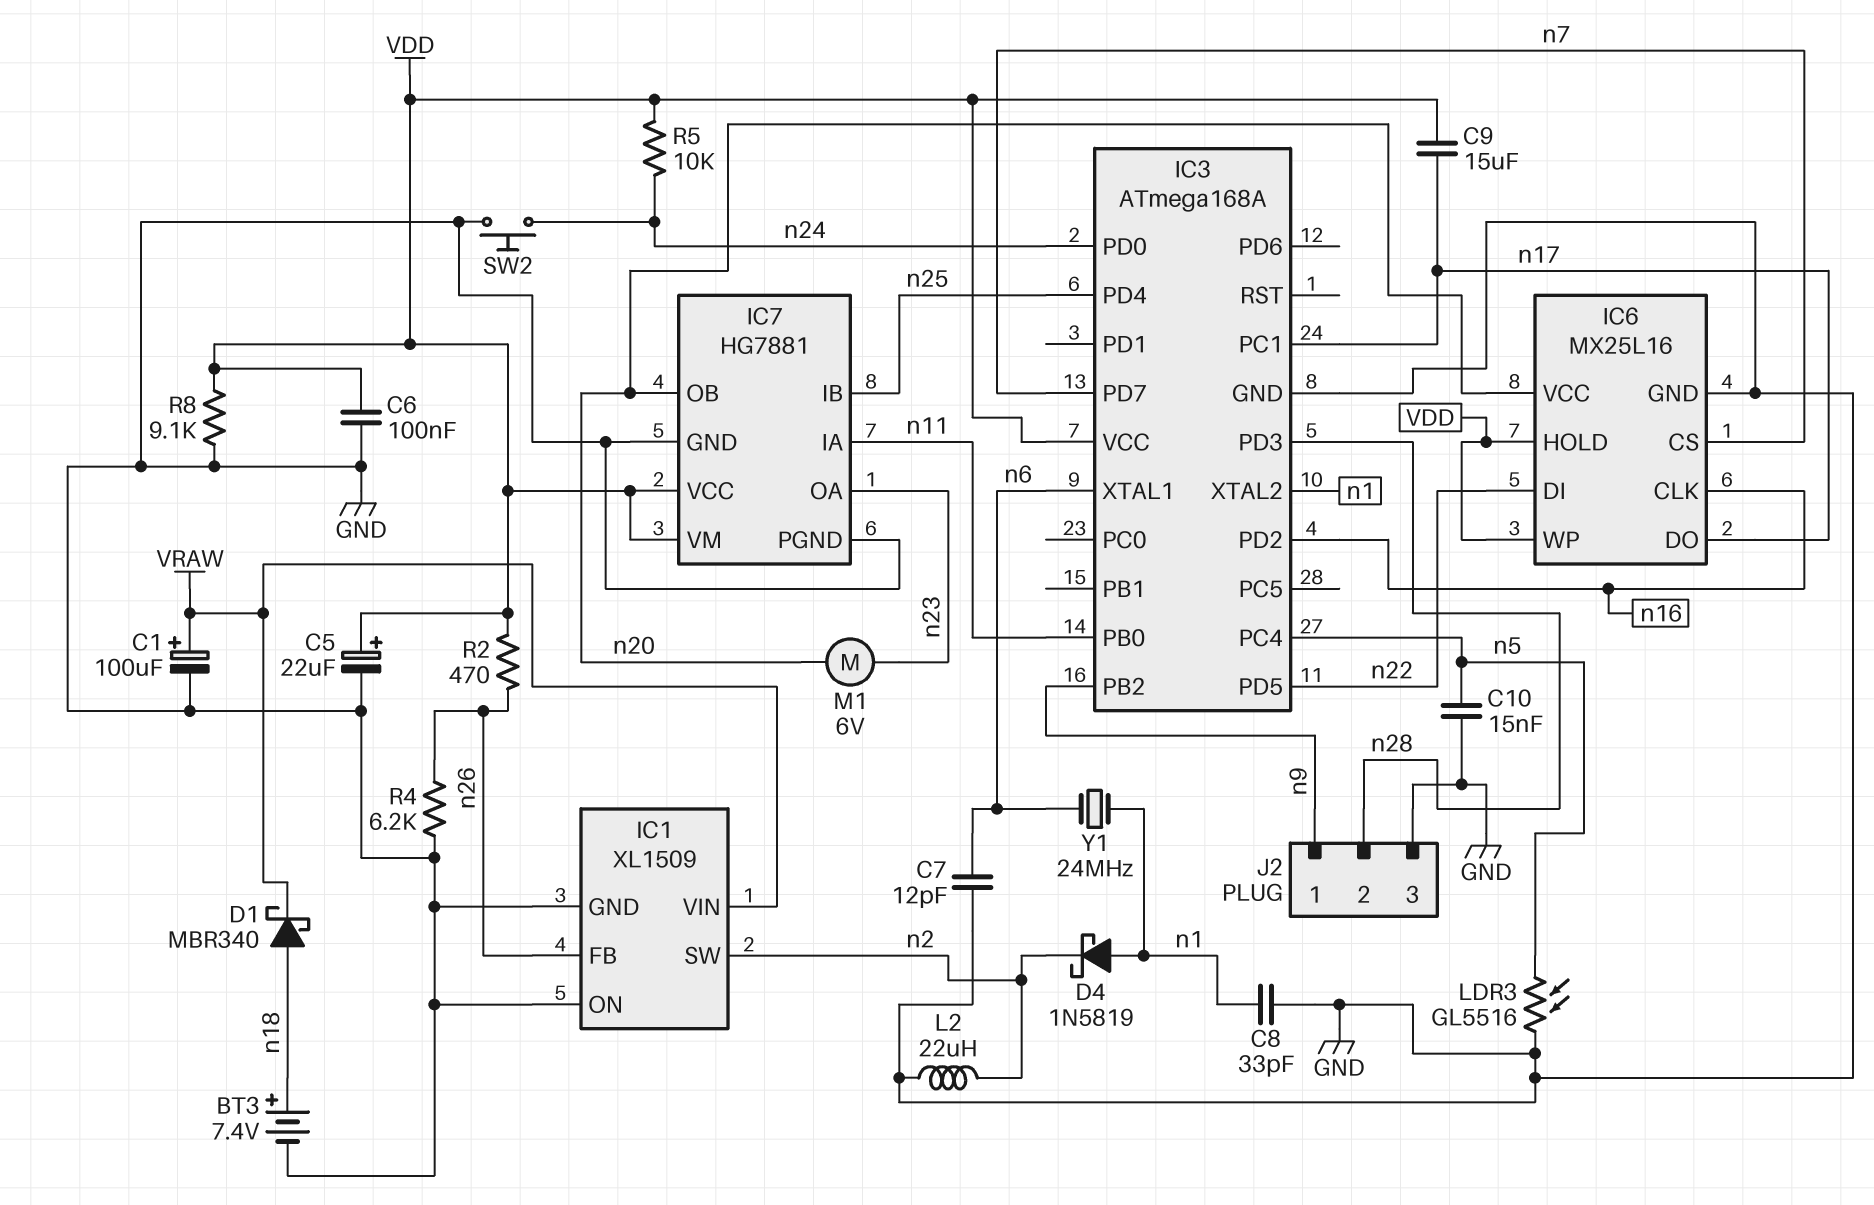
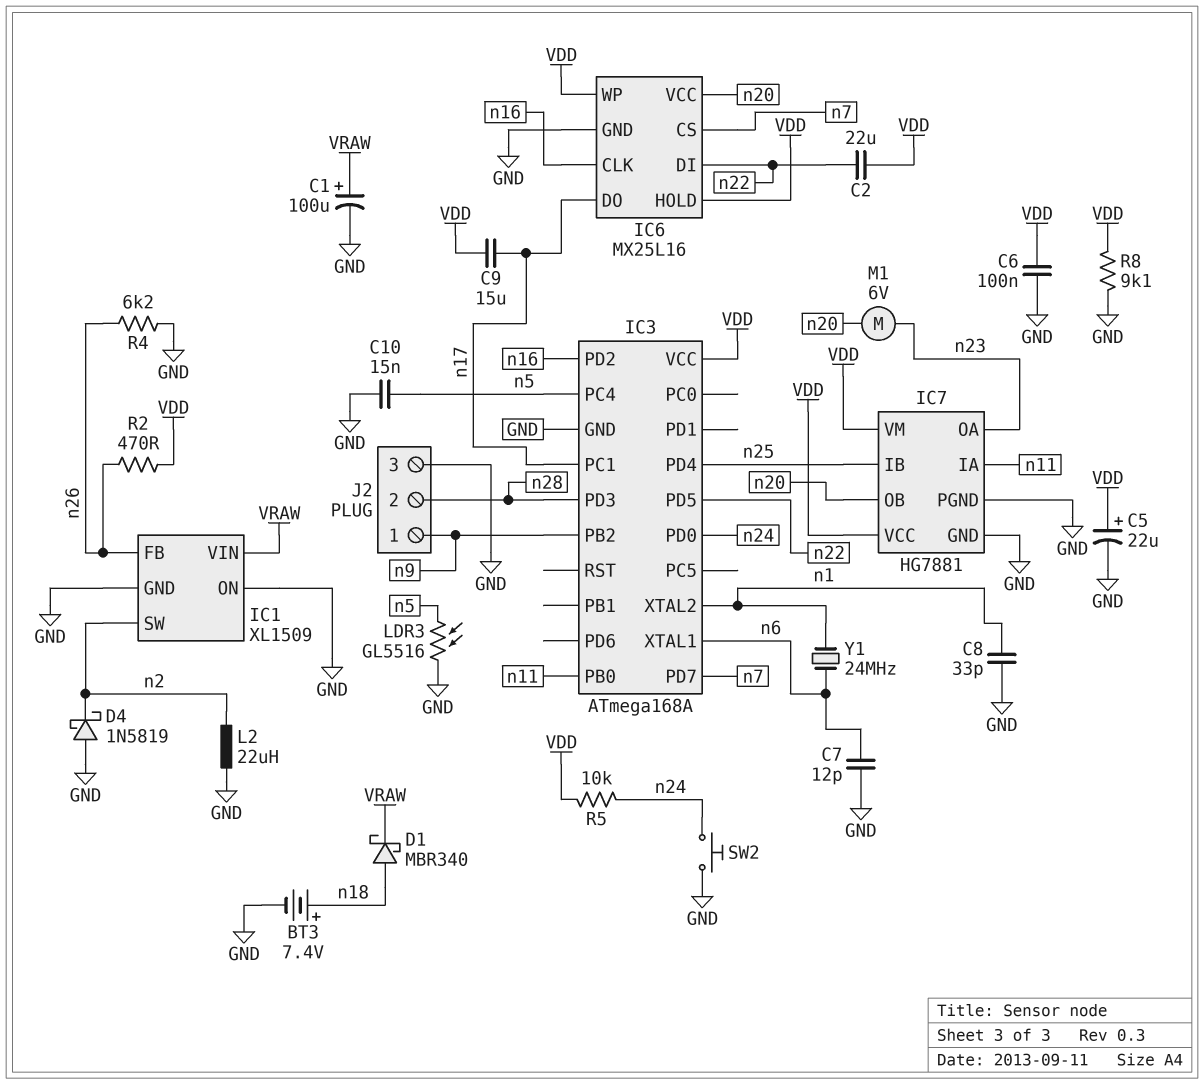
C2: none -> 22uF (VDD, n22)
D4: schottky 1N5819 (A n1, K n2) -> schottky 1N5819 (A GND, K n2)

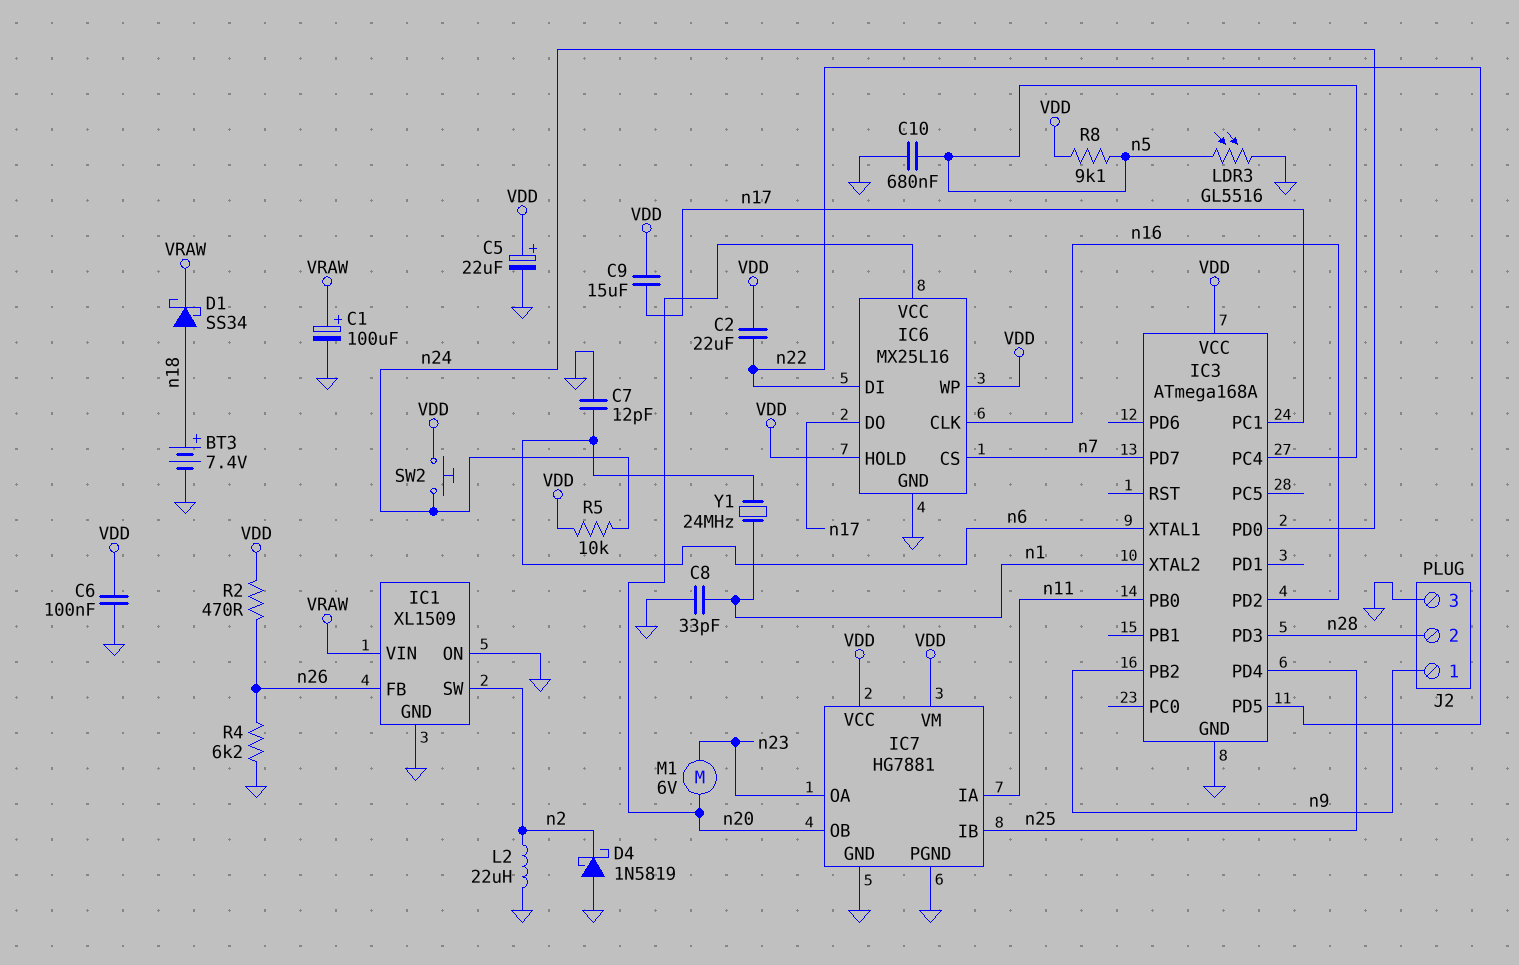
C10: 15nF (GND, n5) -> 680nF (GND, n5)
D1: schottky MBR340 (A n18, K VRAW) -> schottky SS34 (A n18, K VRAW)
R8: 9.1k (GND, VDD) -> 9.1k (VDD, n5)
SW2: button (GND, n24) -> button (VDD, n24)

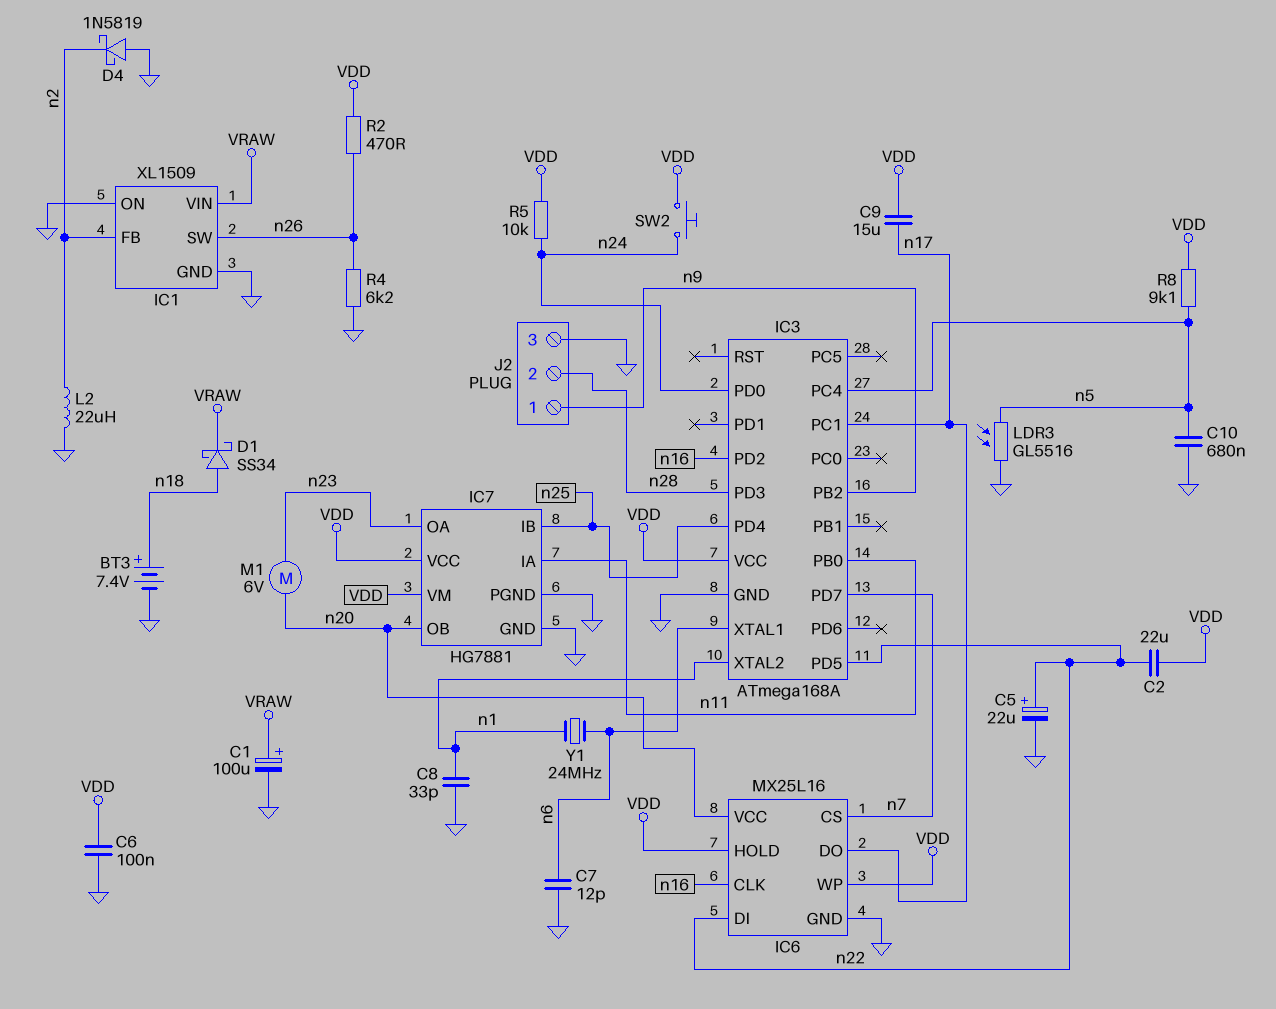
C5: 22uF (plus VDD, minus GND) -> 22uF (plus n22, minus GND)
IC1 pin FB: n26 -> n2
IC1 pin SW: n2 -> n26

